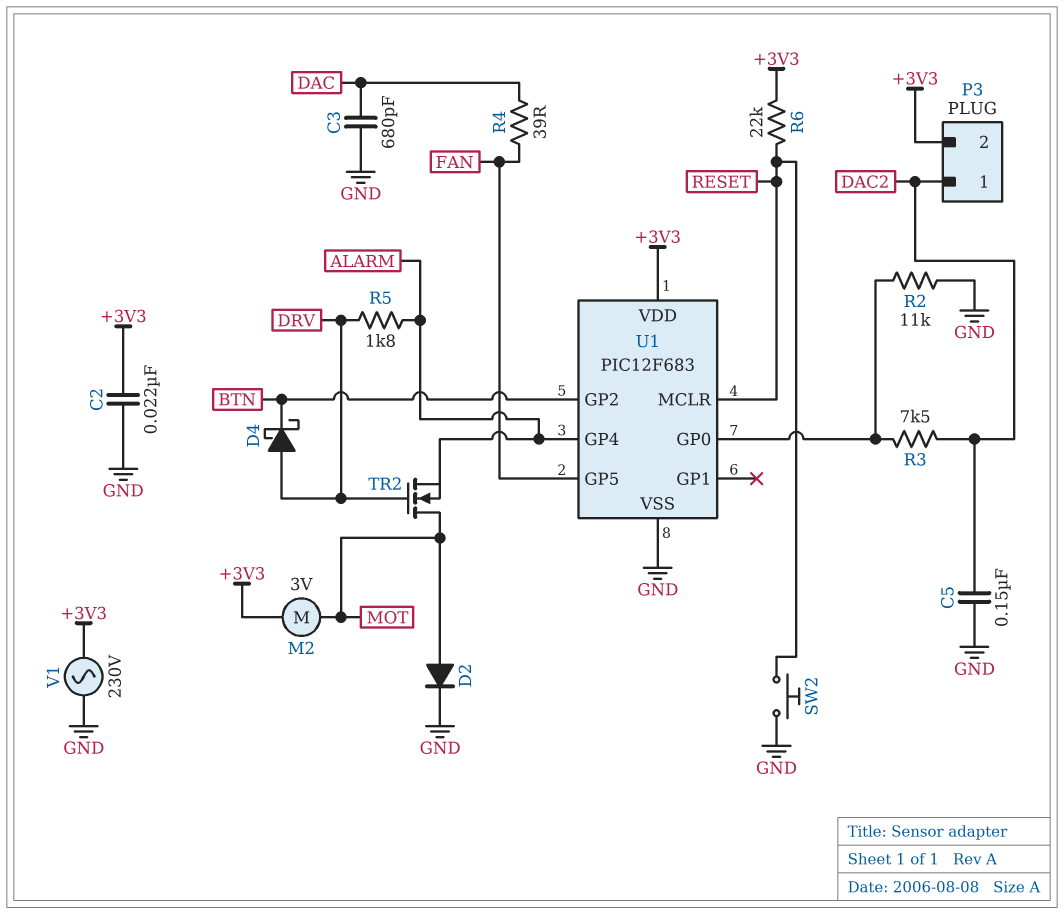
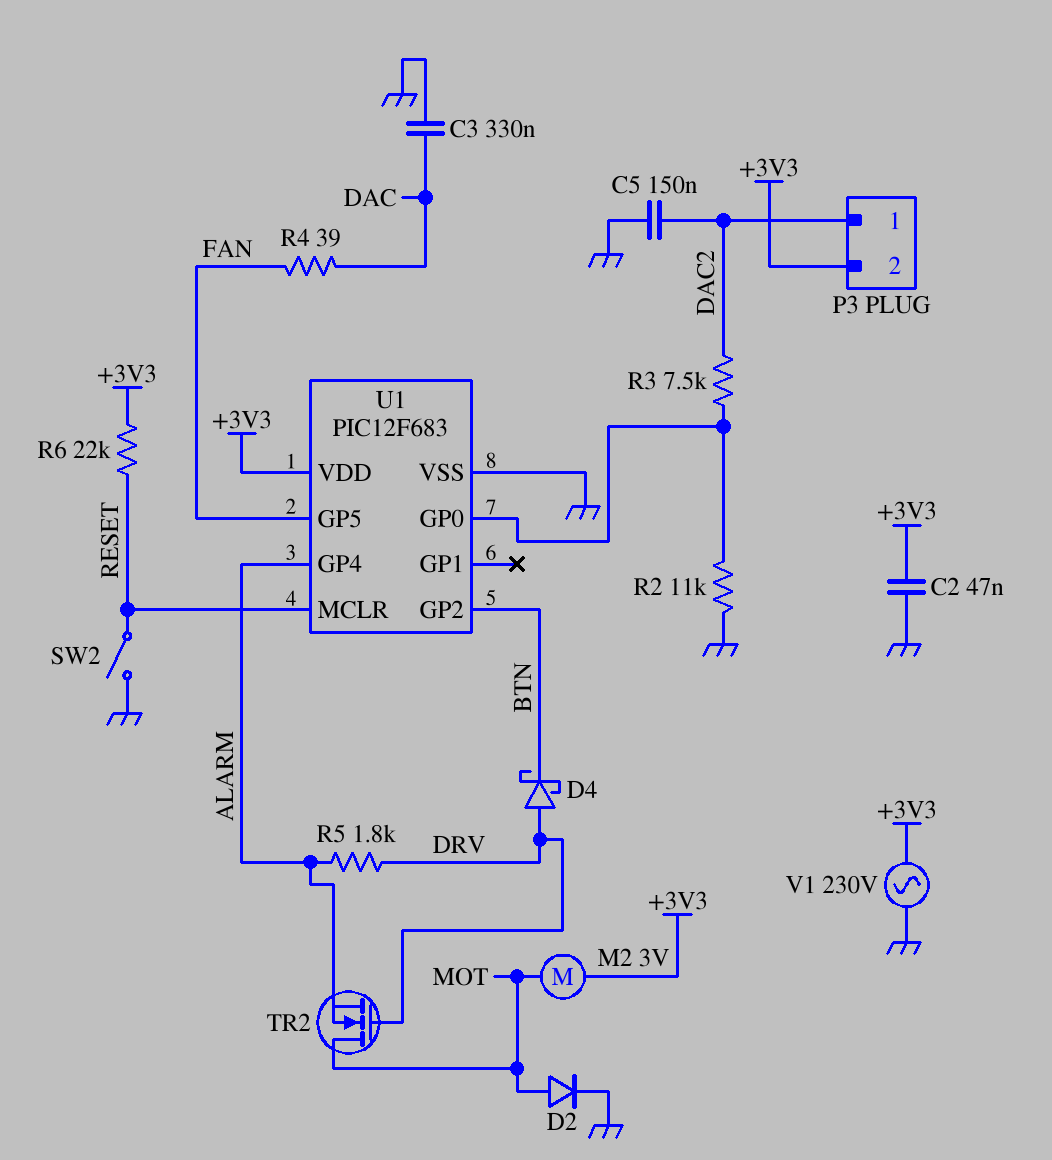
C2: 22nF (+3V3, GND) -> 47nF (+3V3, GND)
C3: 680pF (DAC, GND) -> 330nF (DAC, GND)
SW2: button (GND, RESET) -> switch (GND, RESET)

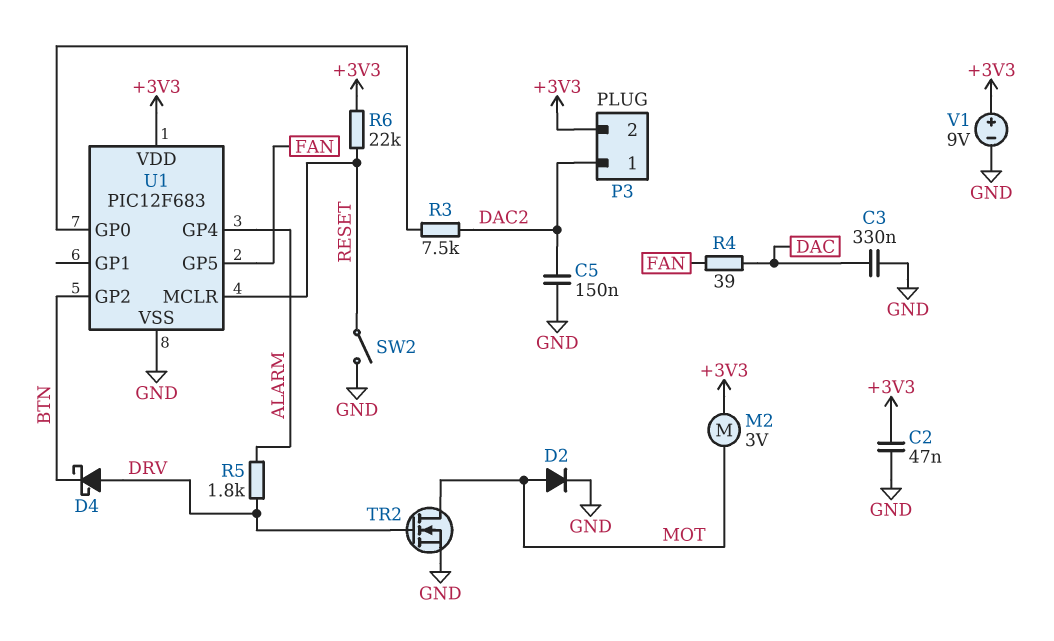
R2: 11k (GND, U1/GP0) -> none
TR2: NMOS (G DRV, D MOT, S ALARM) -> NMOS (G DRV, D MOT, S GND)
V1: AC 230V (+3V3, GND) -> 9V (plus +3V3, minus GND)

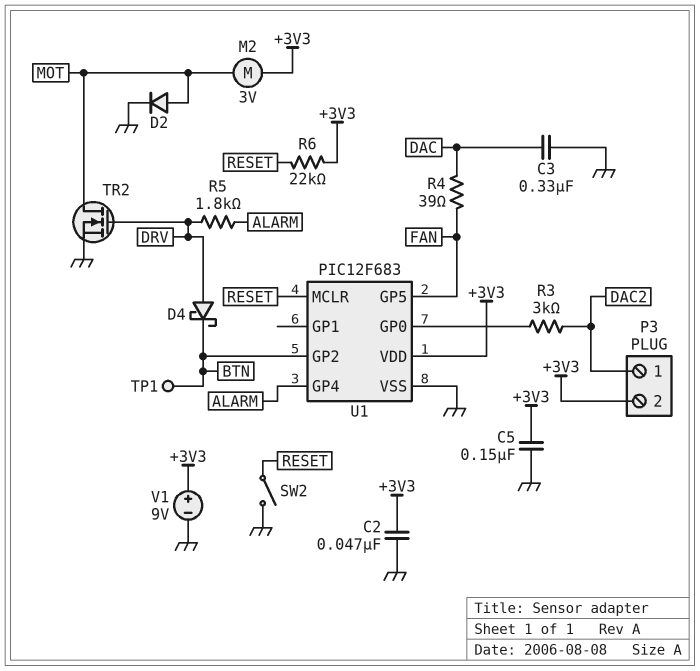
C5: 150nF (DAC2, GND) -> 150nF (+3V3, GND)
R3: 7.5k (DAC2, U1/GP0) -> 3k (DAC2, U1/GP0)
TP1: none -> test point (BTN)

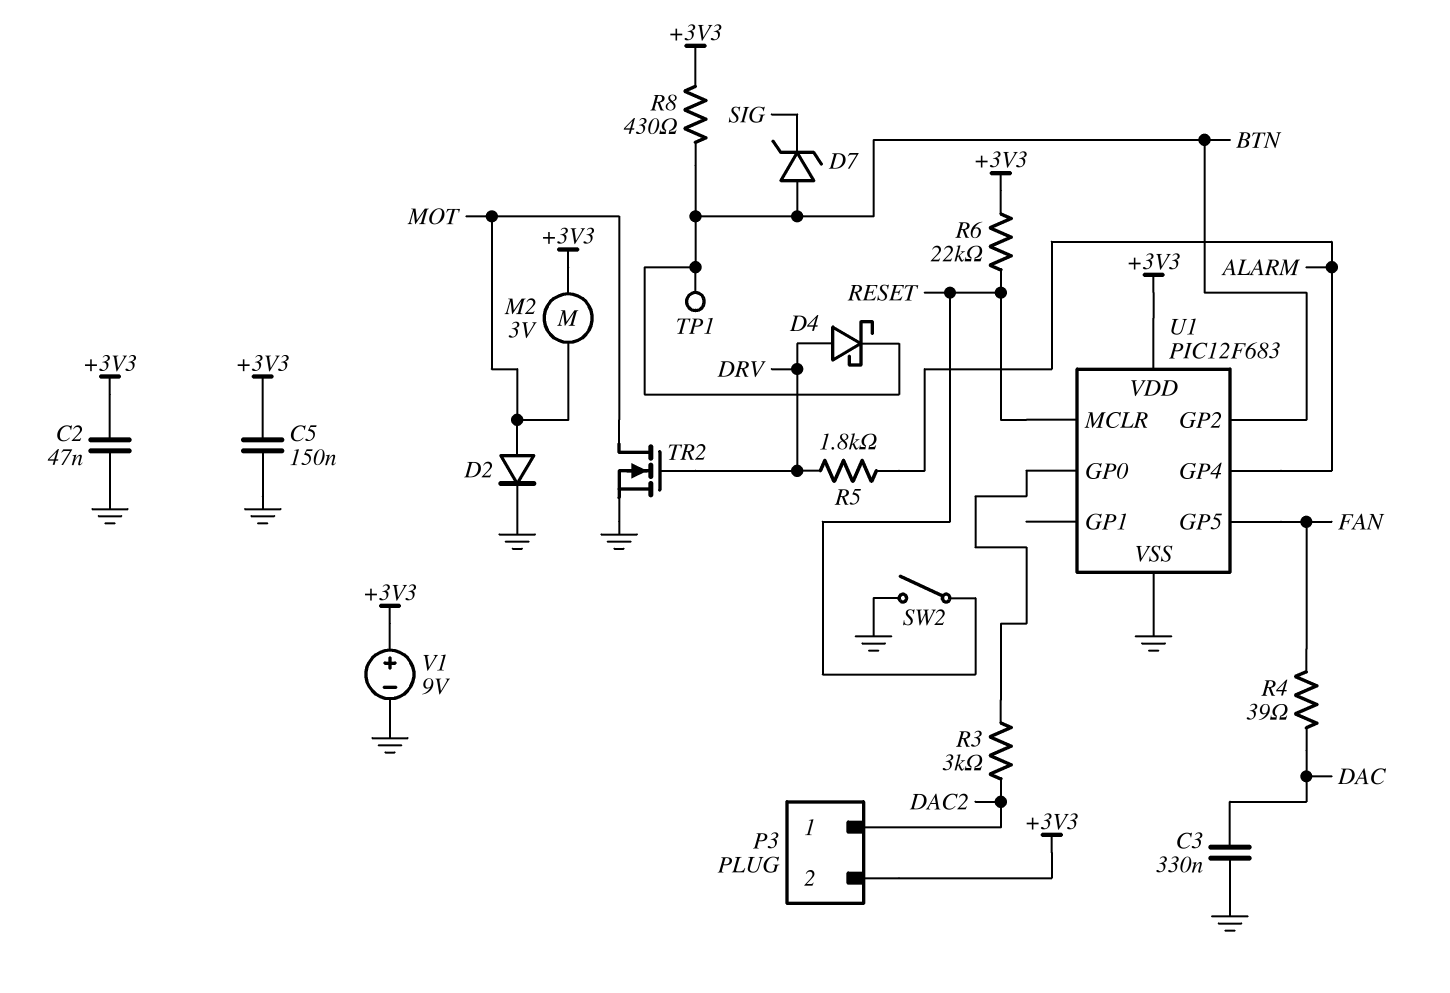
D7: none -> zener (A BTN, K SIG)
R8: none -> 430 (+3V3, BTN)

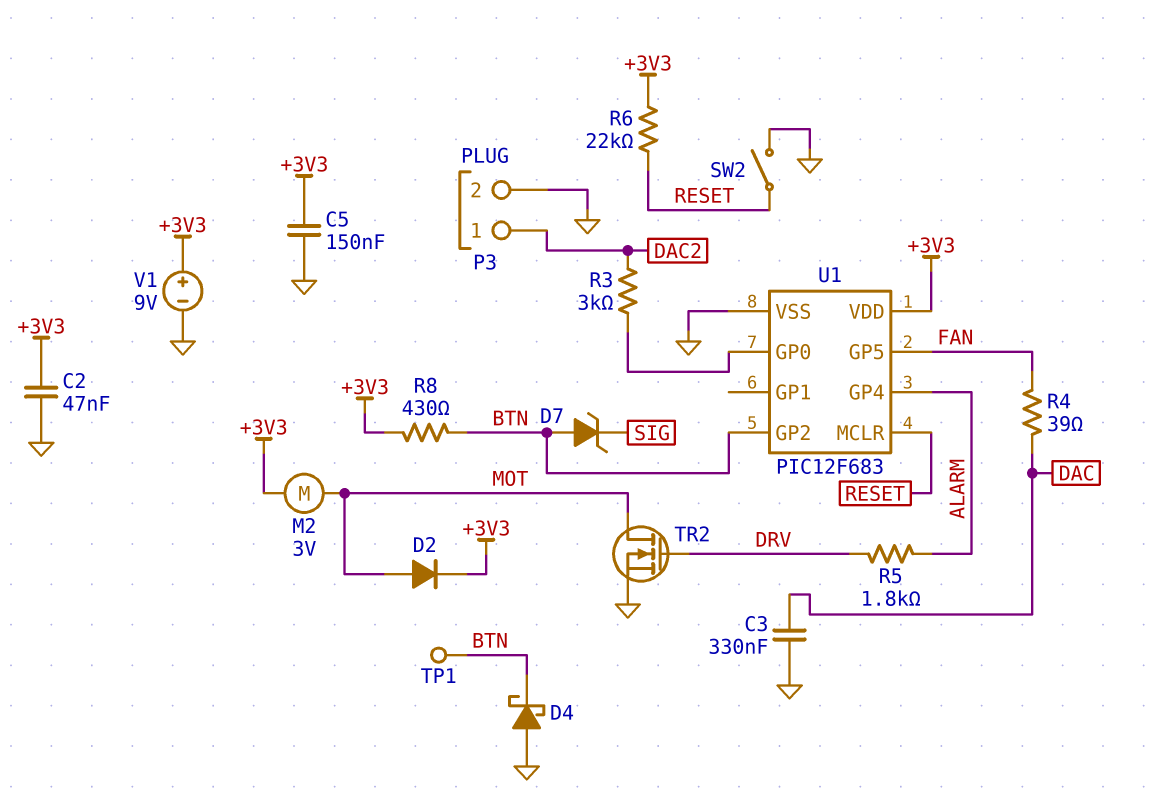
D2: diode (A MOT, K GND) -> diode (A MOT, K +3V3)
D4: schottky (A DRV, K BTN) -> schottky (A GND, K BTN)
P3 pin 2: +3V3 -> GND

